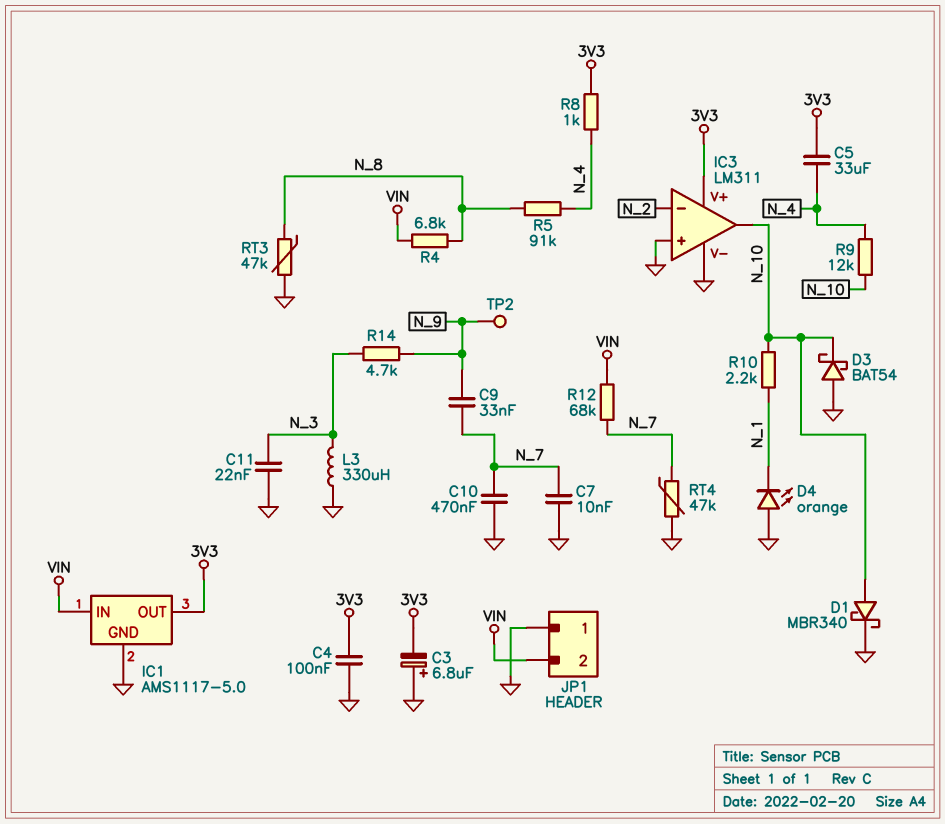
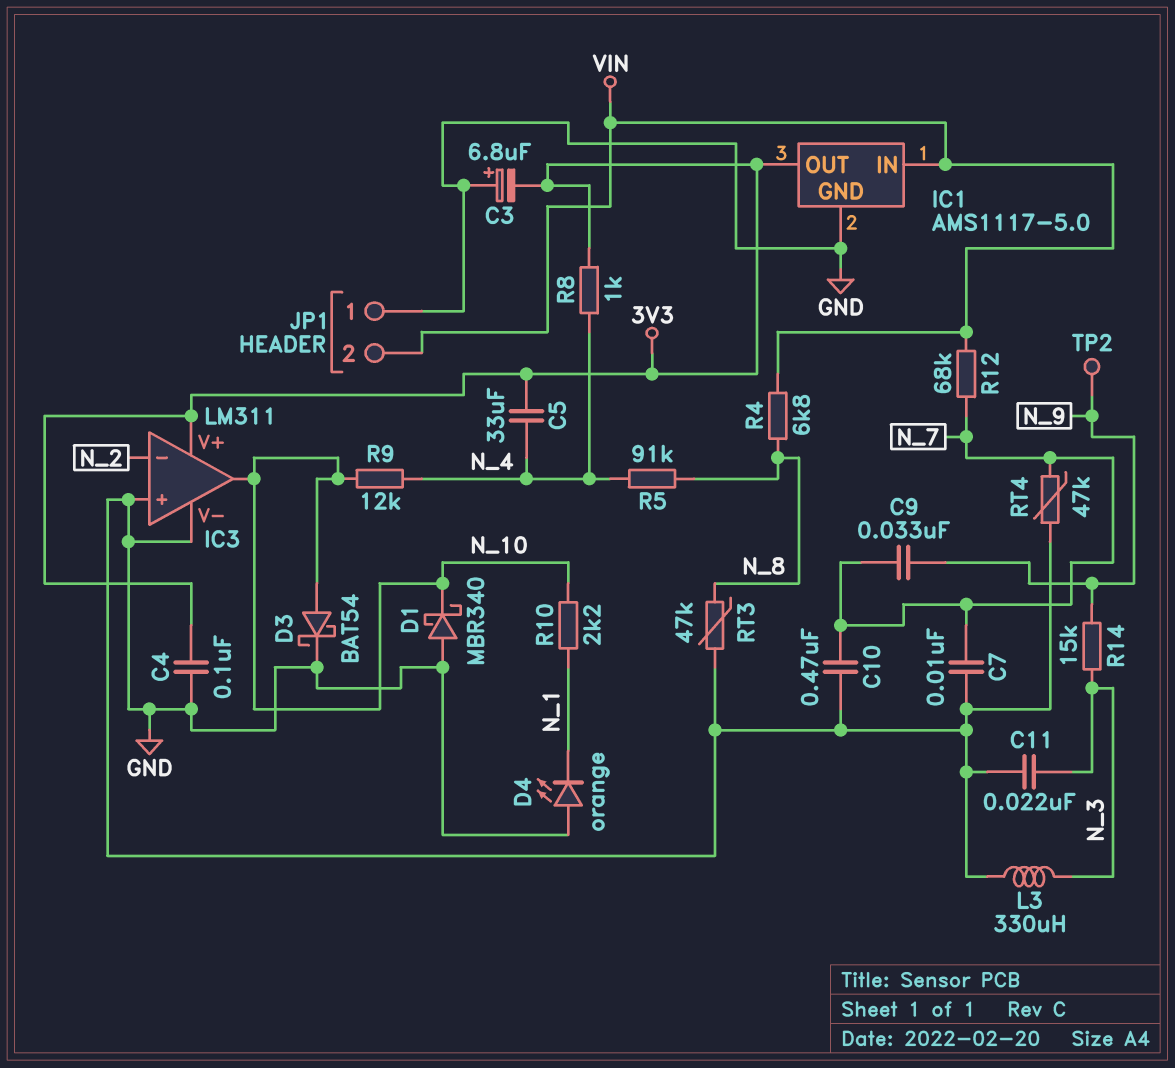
D1: schottky MBR340 (A N_10, K GND) -> schottky MBR340 (A GND, K N_10)
D3: schottky BAT54 (A GND, K N_10) -> schottky BAT54 (A N_10, K GND)
R14: 4.7k (N_3, N_9) -> 15k (N_3, N_9)

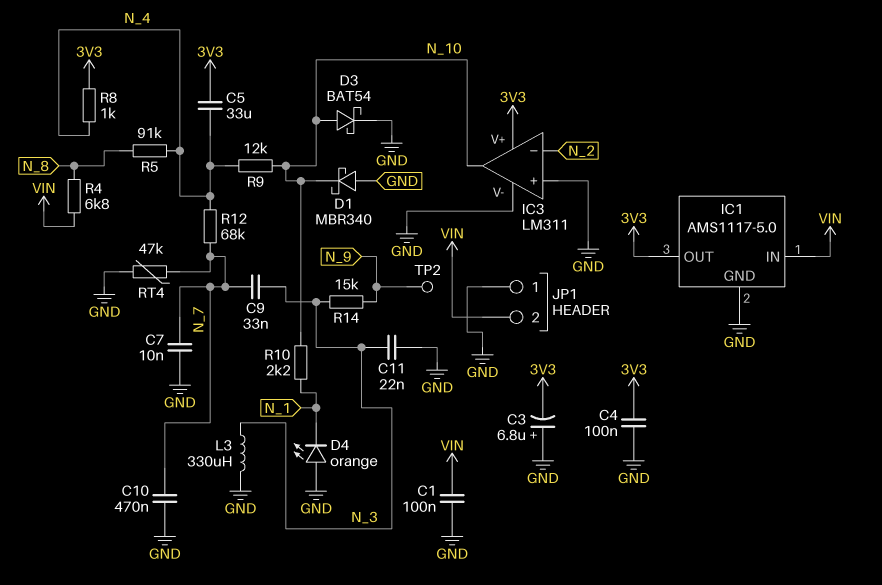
C1: none -> 100nF (GND, VIN)
C9: 33nF (N_7, N_9) -> 33nF (N_3, N_7)
R12: 68k (N_7, VIN) -> 68k (N_4, N_7)
RT3: 47k (GND, N_8) -> none

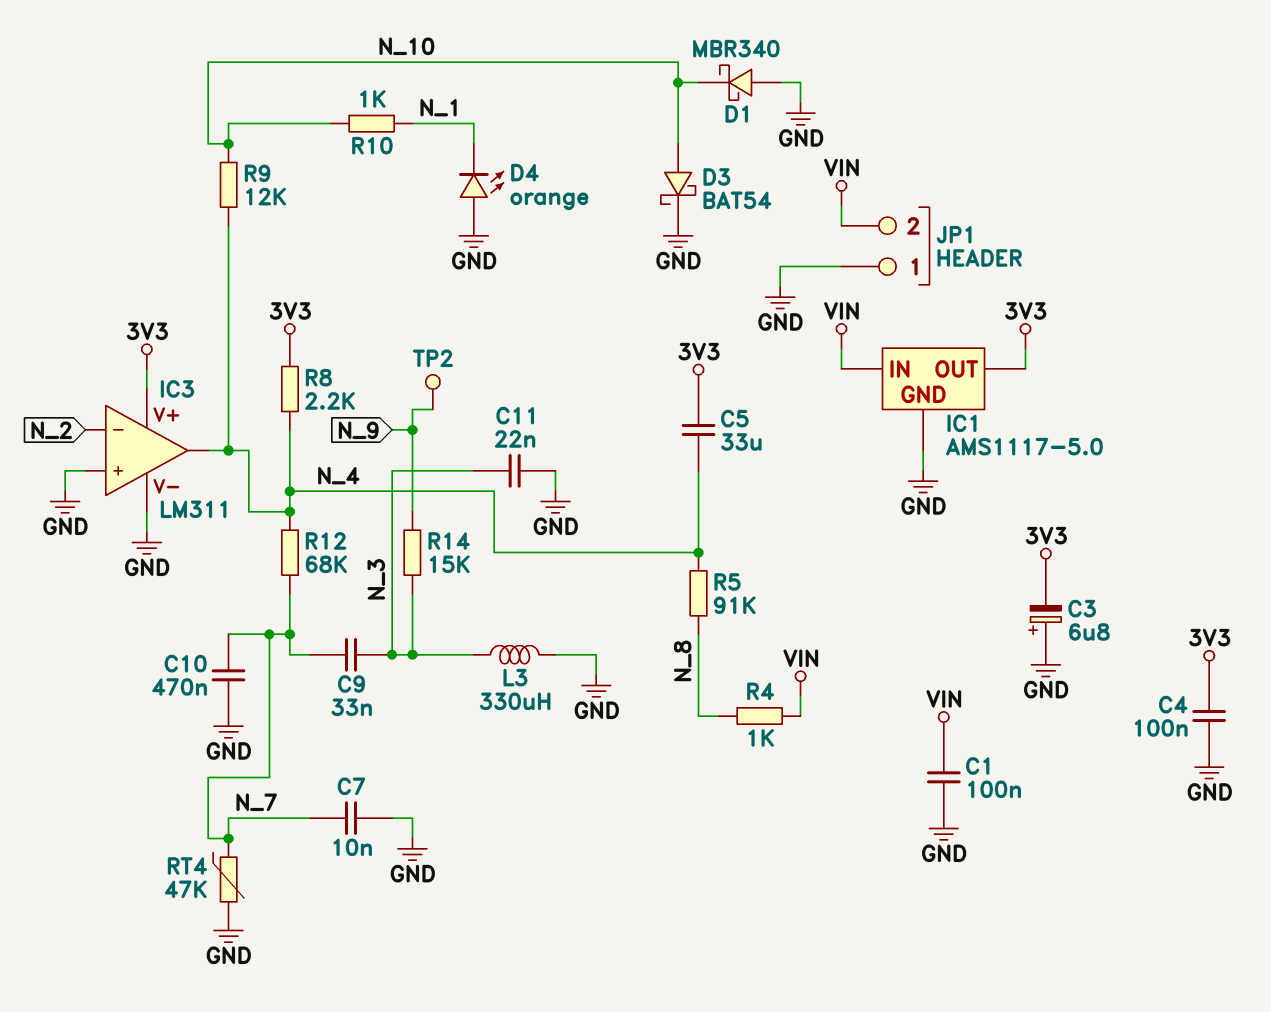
IC3 pin out: N_10 -> N_4
R4: 6.8k (N_8, VIN) -> 1k (N_8, VIN)
R8: 1k (3V3, N_4) -> 2.2k (3V3, N_4)
R10: 2.2k (N_1, N_10) -> 1k (N_1, N_10)

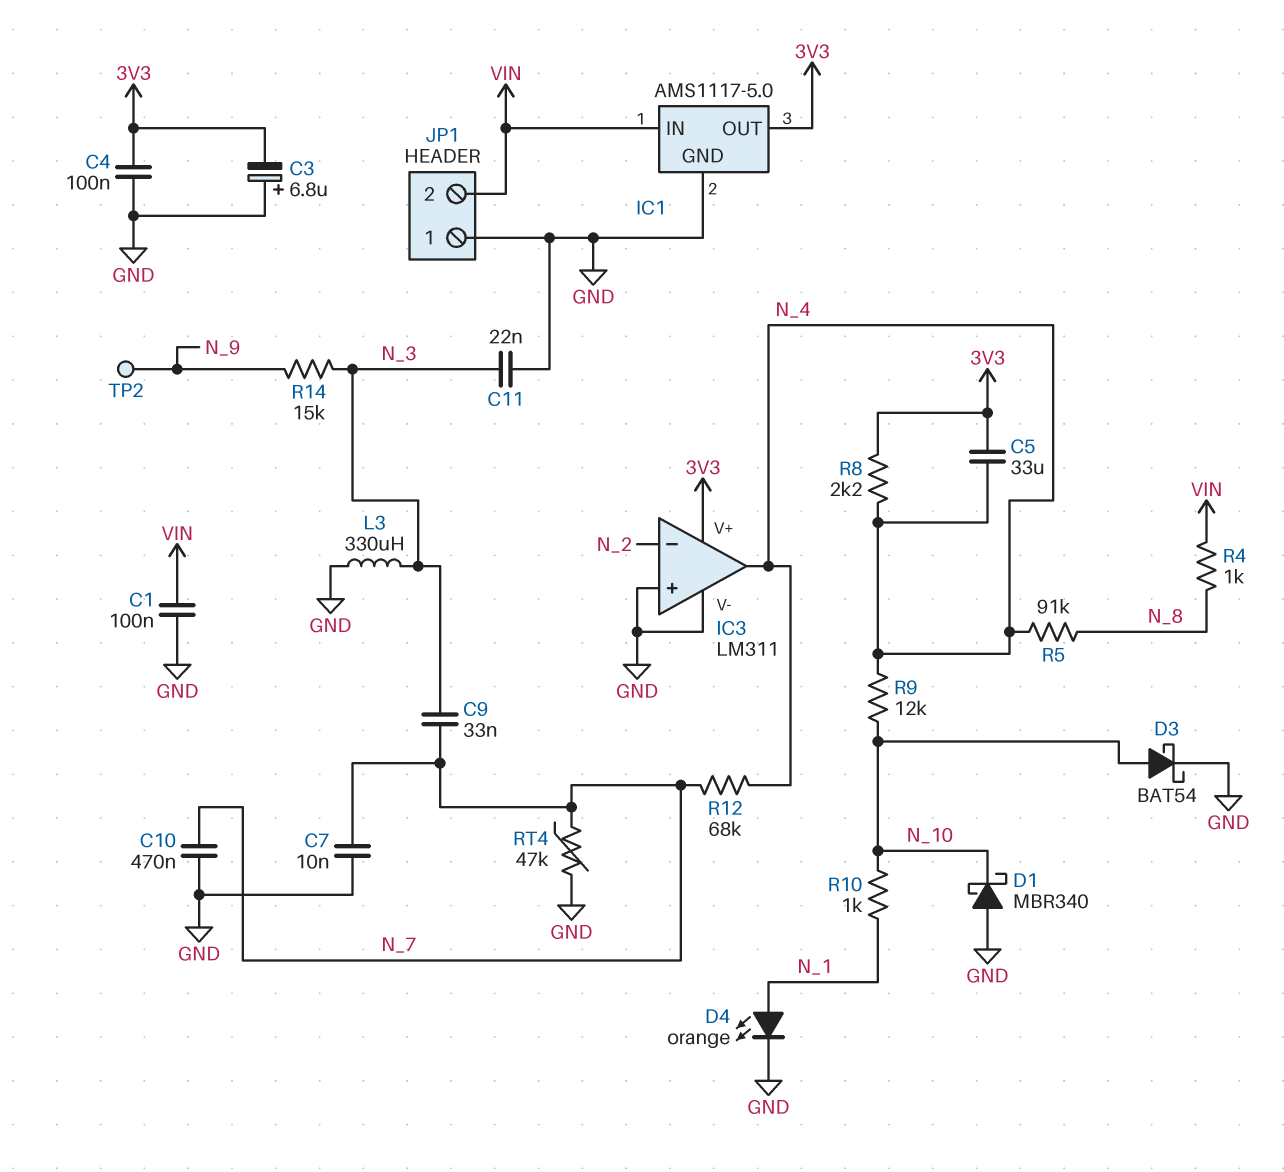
D4: LED orange (A GND, K N_1) -> LED orange (A N_1, K GND)

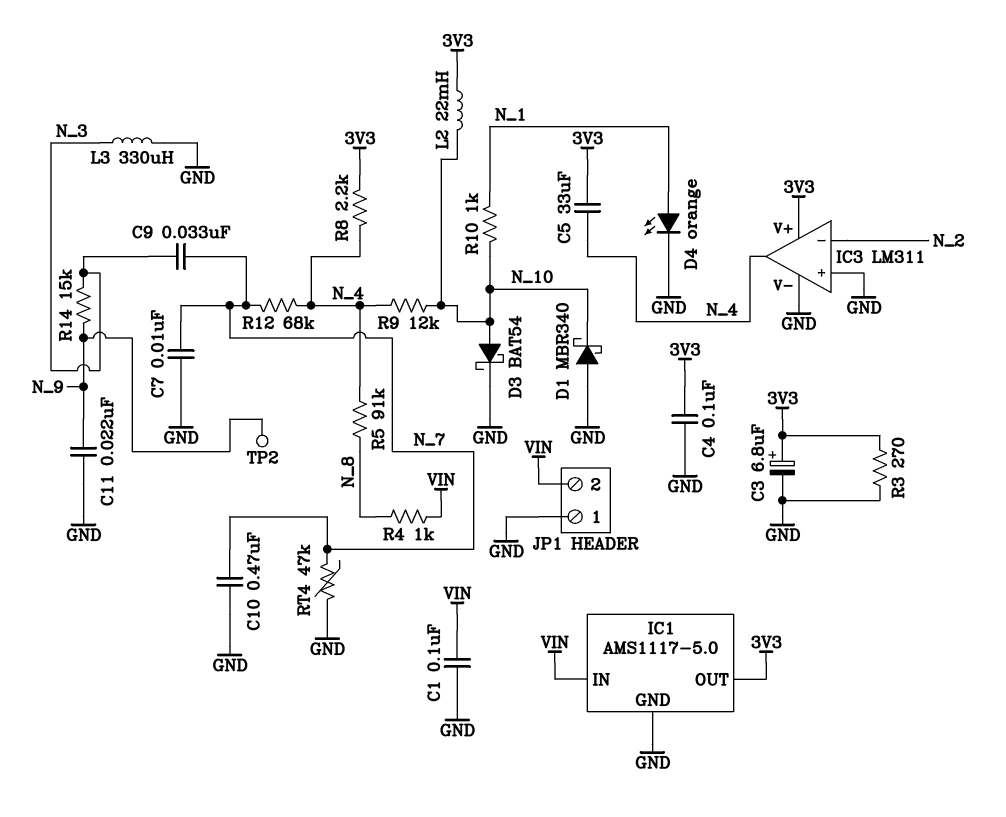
C3: 6.8uF (plus GND, minus 3V3) -> 6.8uF (plus 3V3, minus GND)
C11: 22nF (GND, N_3) -> 22nF (GND, N_9)
L2: none -> 22mH (3V3, N_10)
R3: none -> 270 (3V3, GND)

